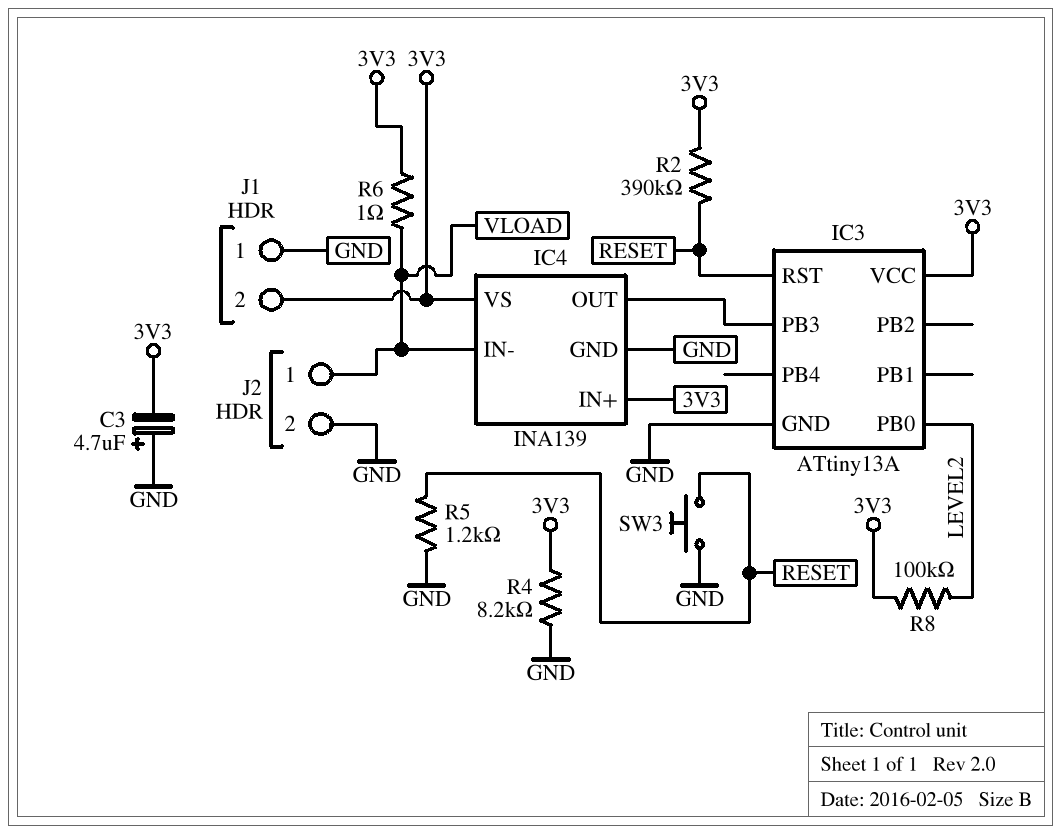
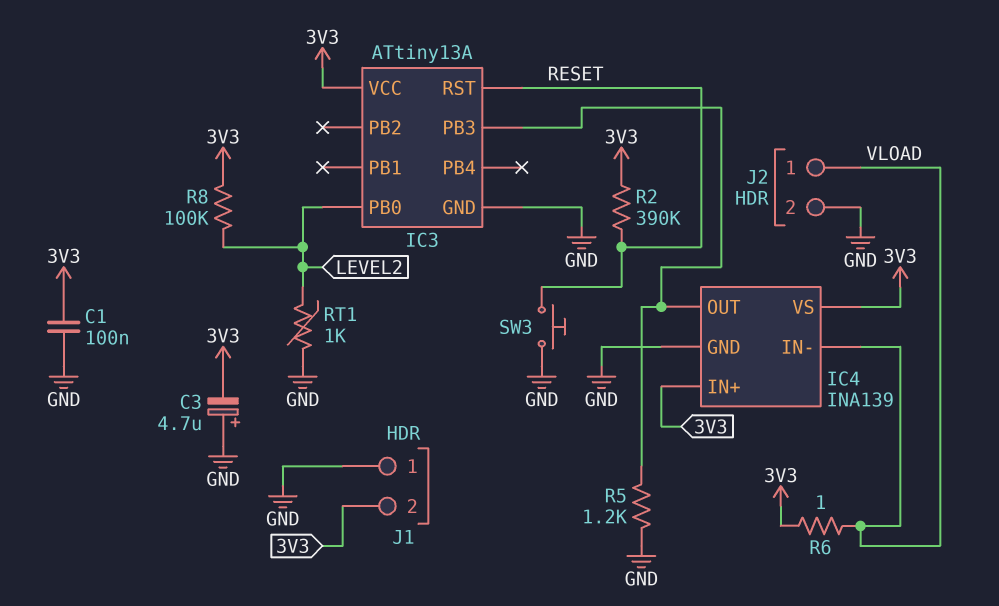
C1: none -> 100nF (3V3, GND)
R4: 8.2k (3V3, GND) -> none
R5: 1.2k (GND, RESET) -> 1.2k (GND, IC3/PB3)
RT1: none -> 1k (GND, LEVEL2)

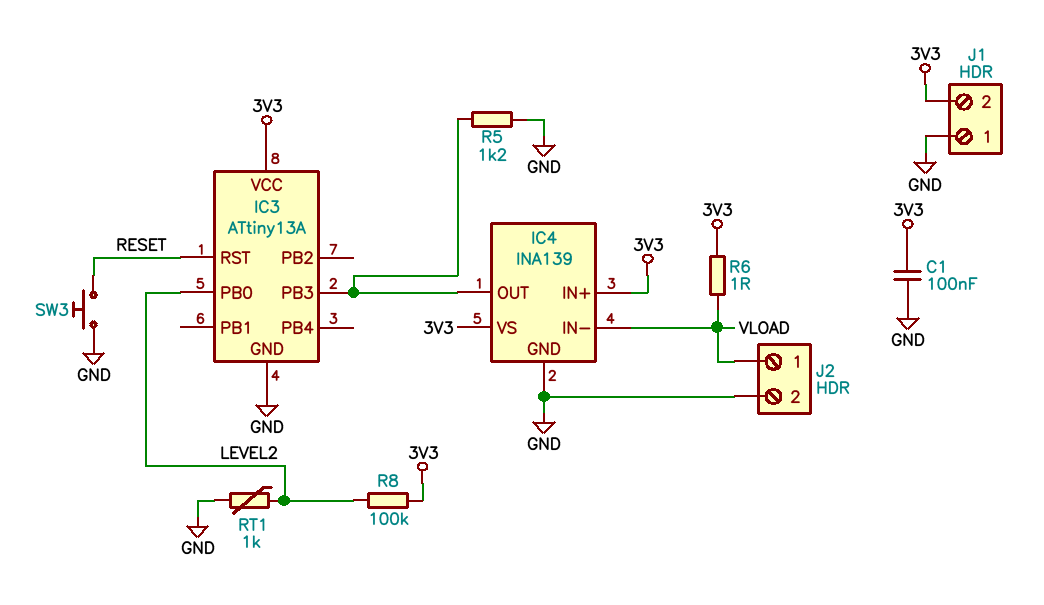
C3: 4.7uF (plus GND, minus 3V3) -> none
R2: 390k (3V3, RESET) -> none

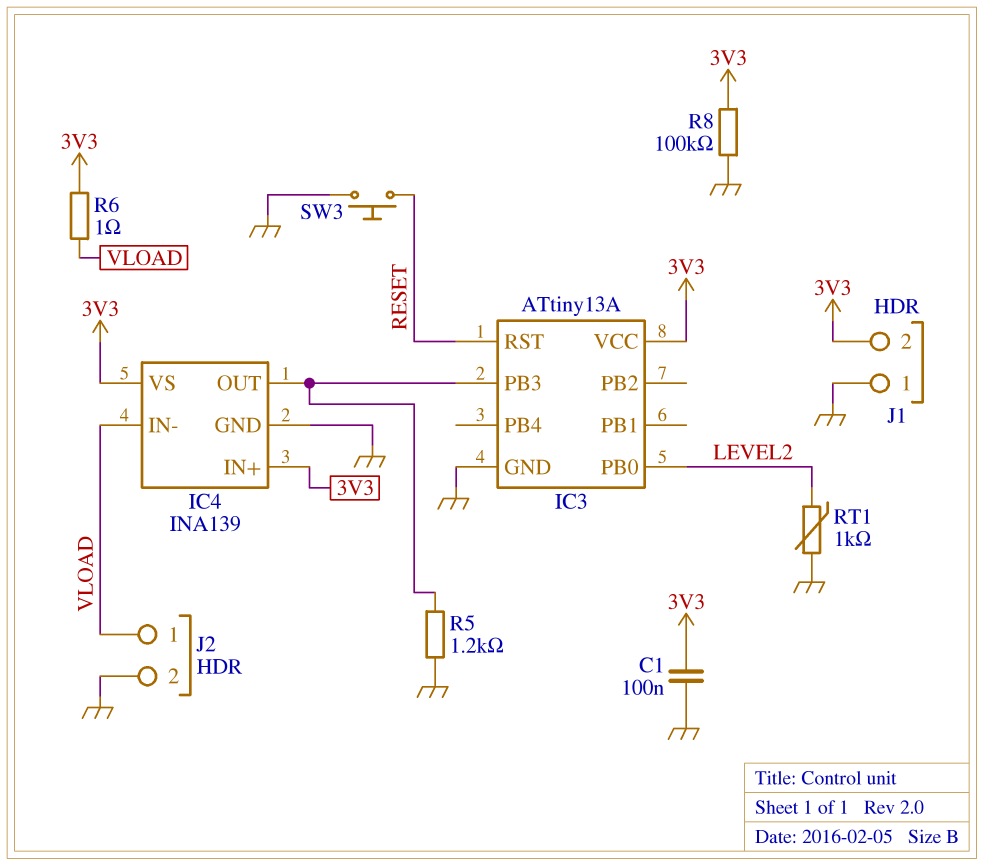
R8: 100k (3V3, LEVEL2) -> 100k (3V3, GND)

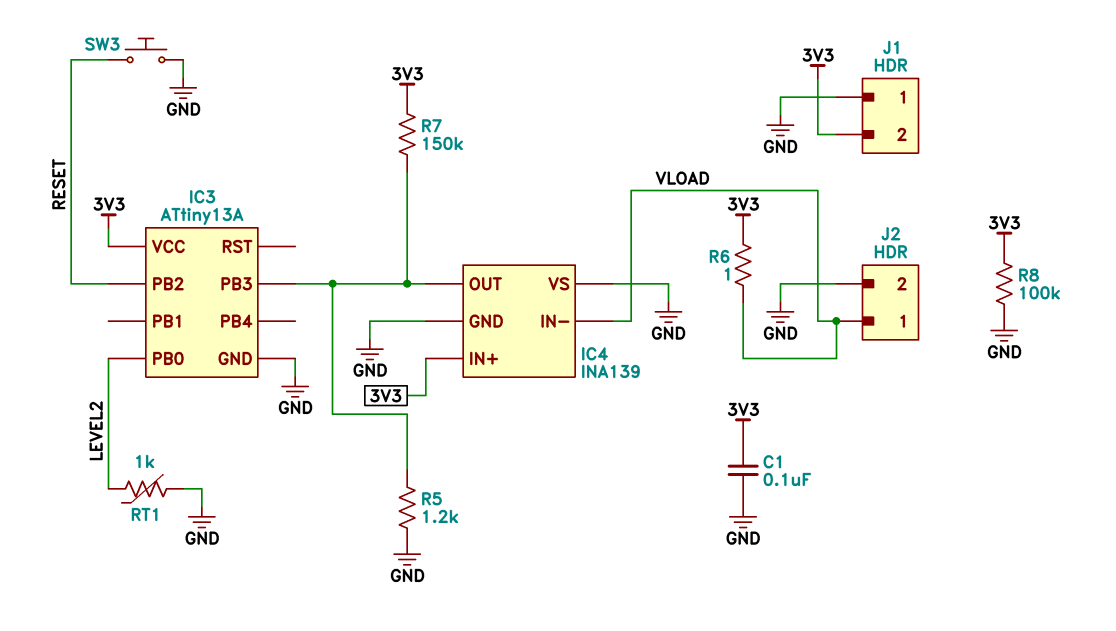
IC3 pin PB2: none -> RESET
IC3 pin RST: RESET -> none
IC4 pin VS: 3V3 -> GND
R7: none -> 150k (3V3, IC3/PB3)

